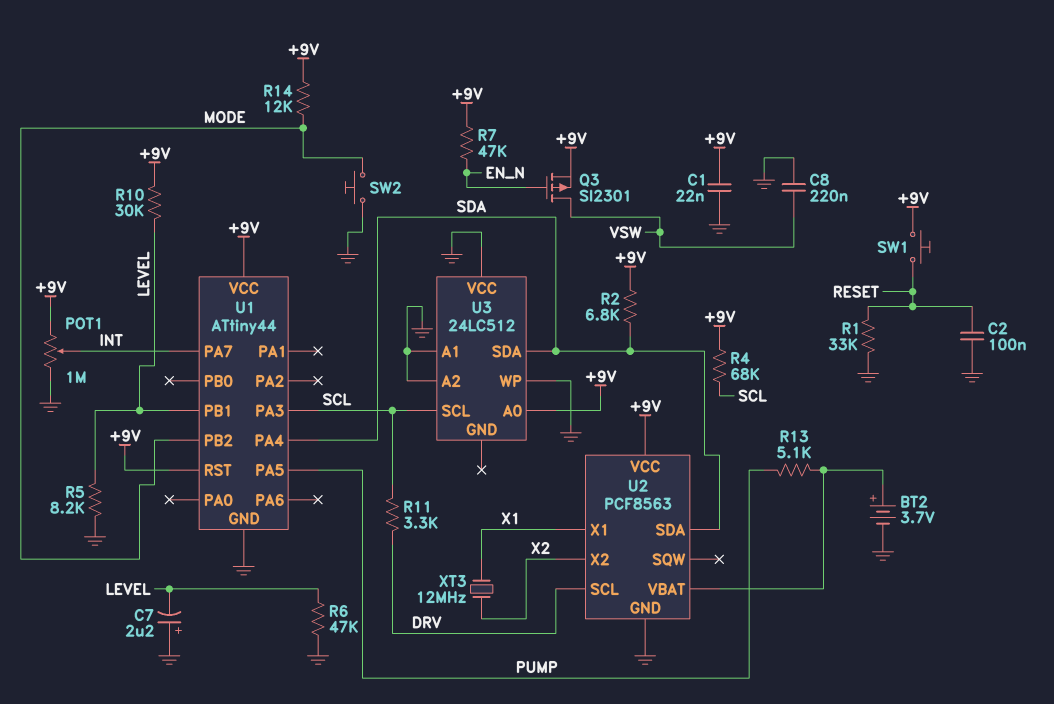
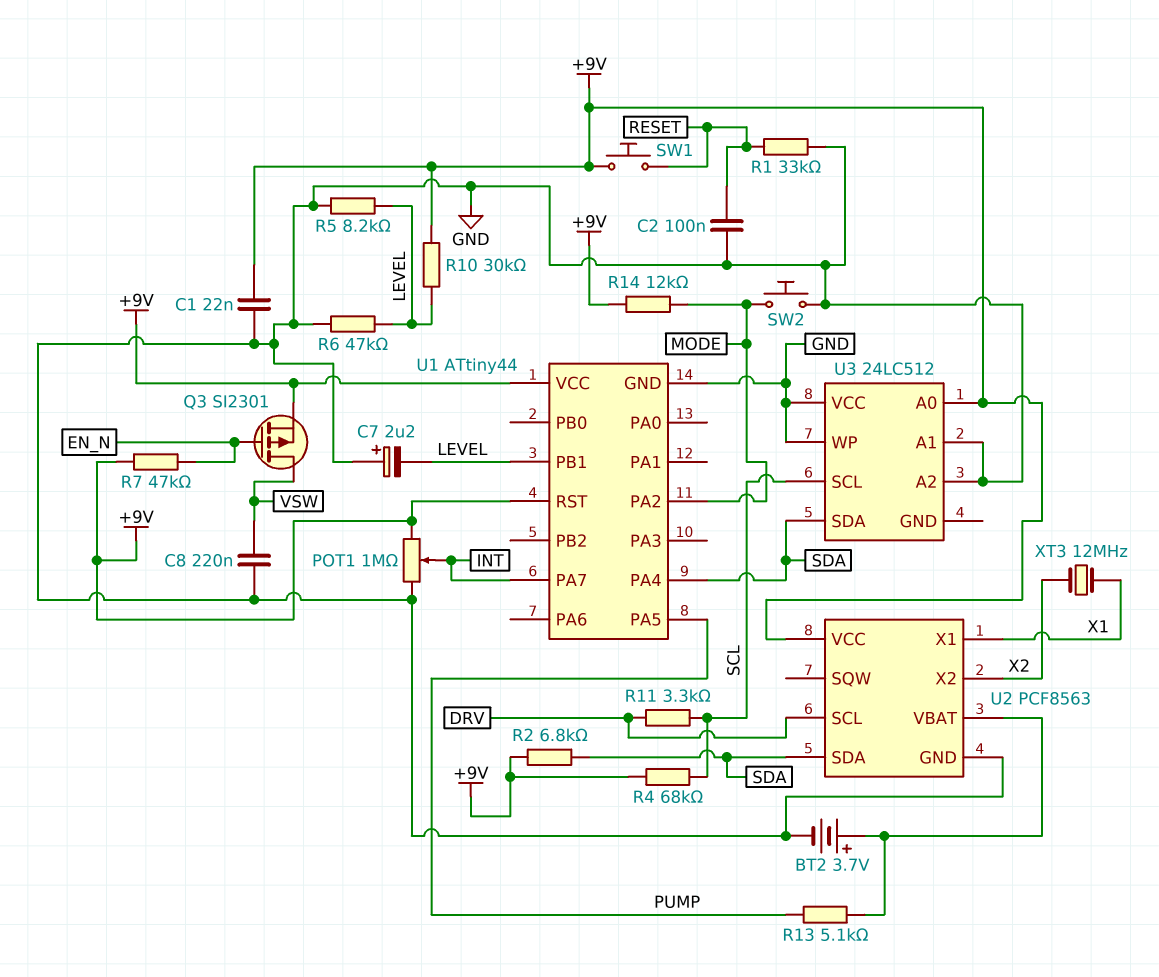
U1 pin PA2: none -> MODE
U1 pin PA3: SCL -> none
U1 pin PB2: MODE -> none

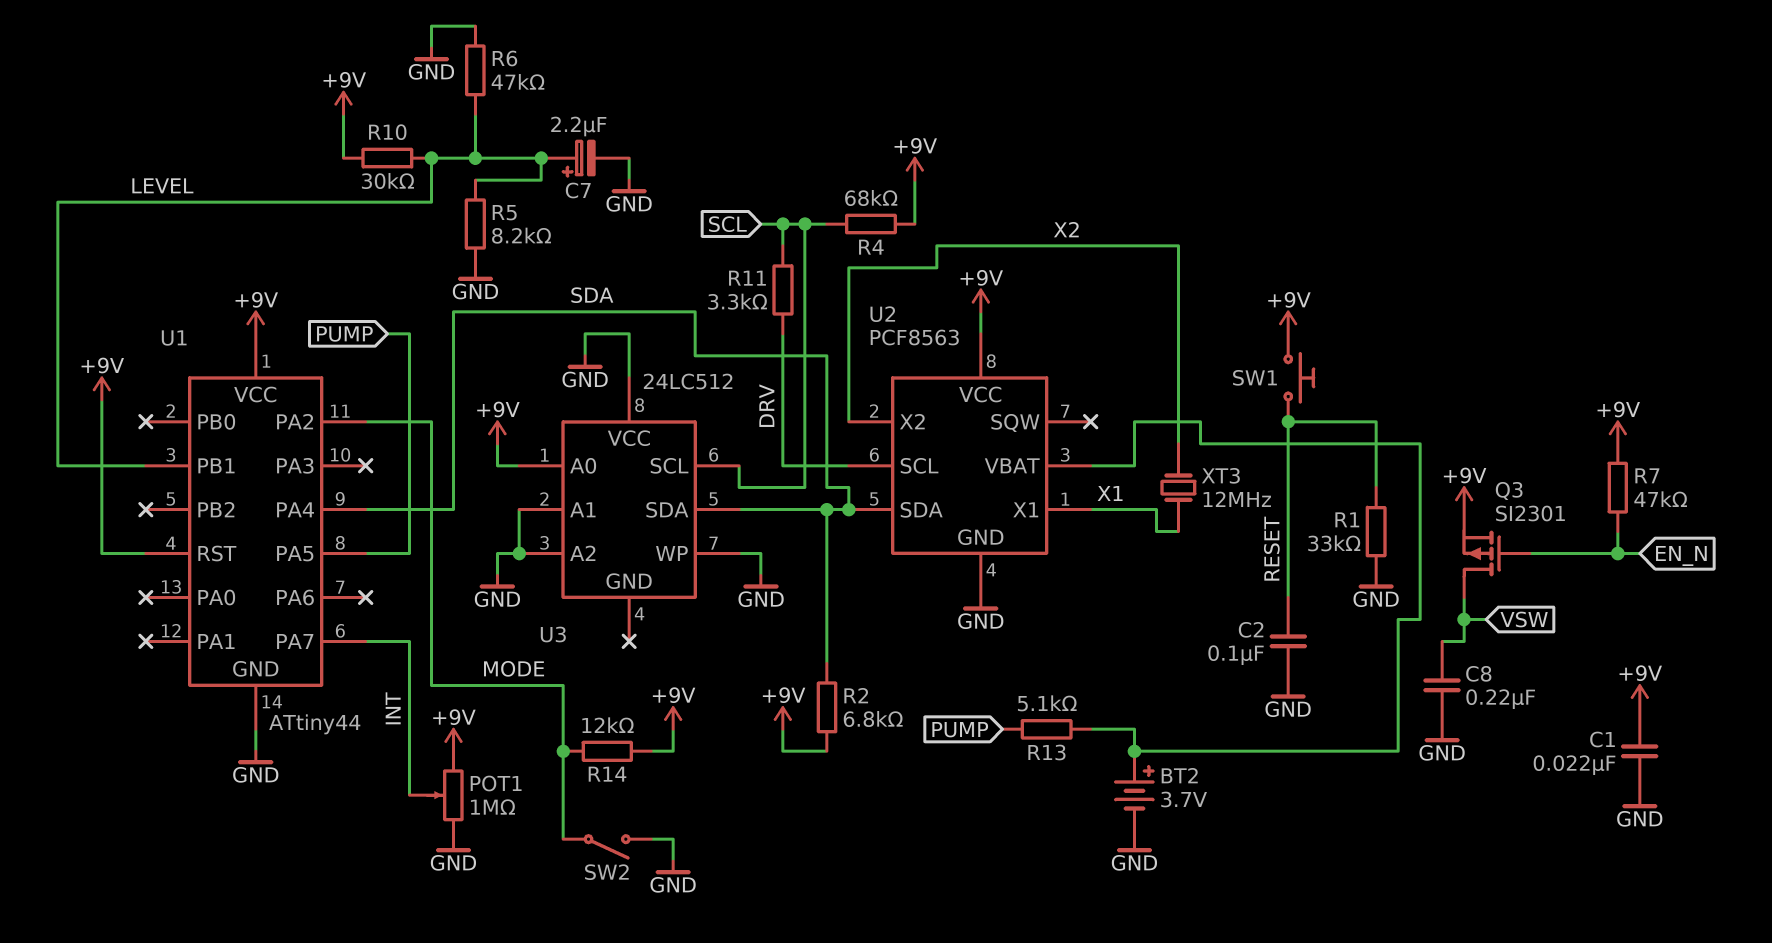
C7: 2.2uF (plus GND, minus LEVEL) -> 2.2uF (plus LEVEL, minus GND)
SW2: button (GND, MODE) -> switch (GND, MODE)

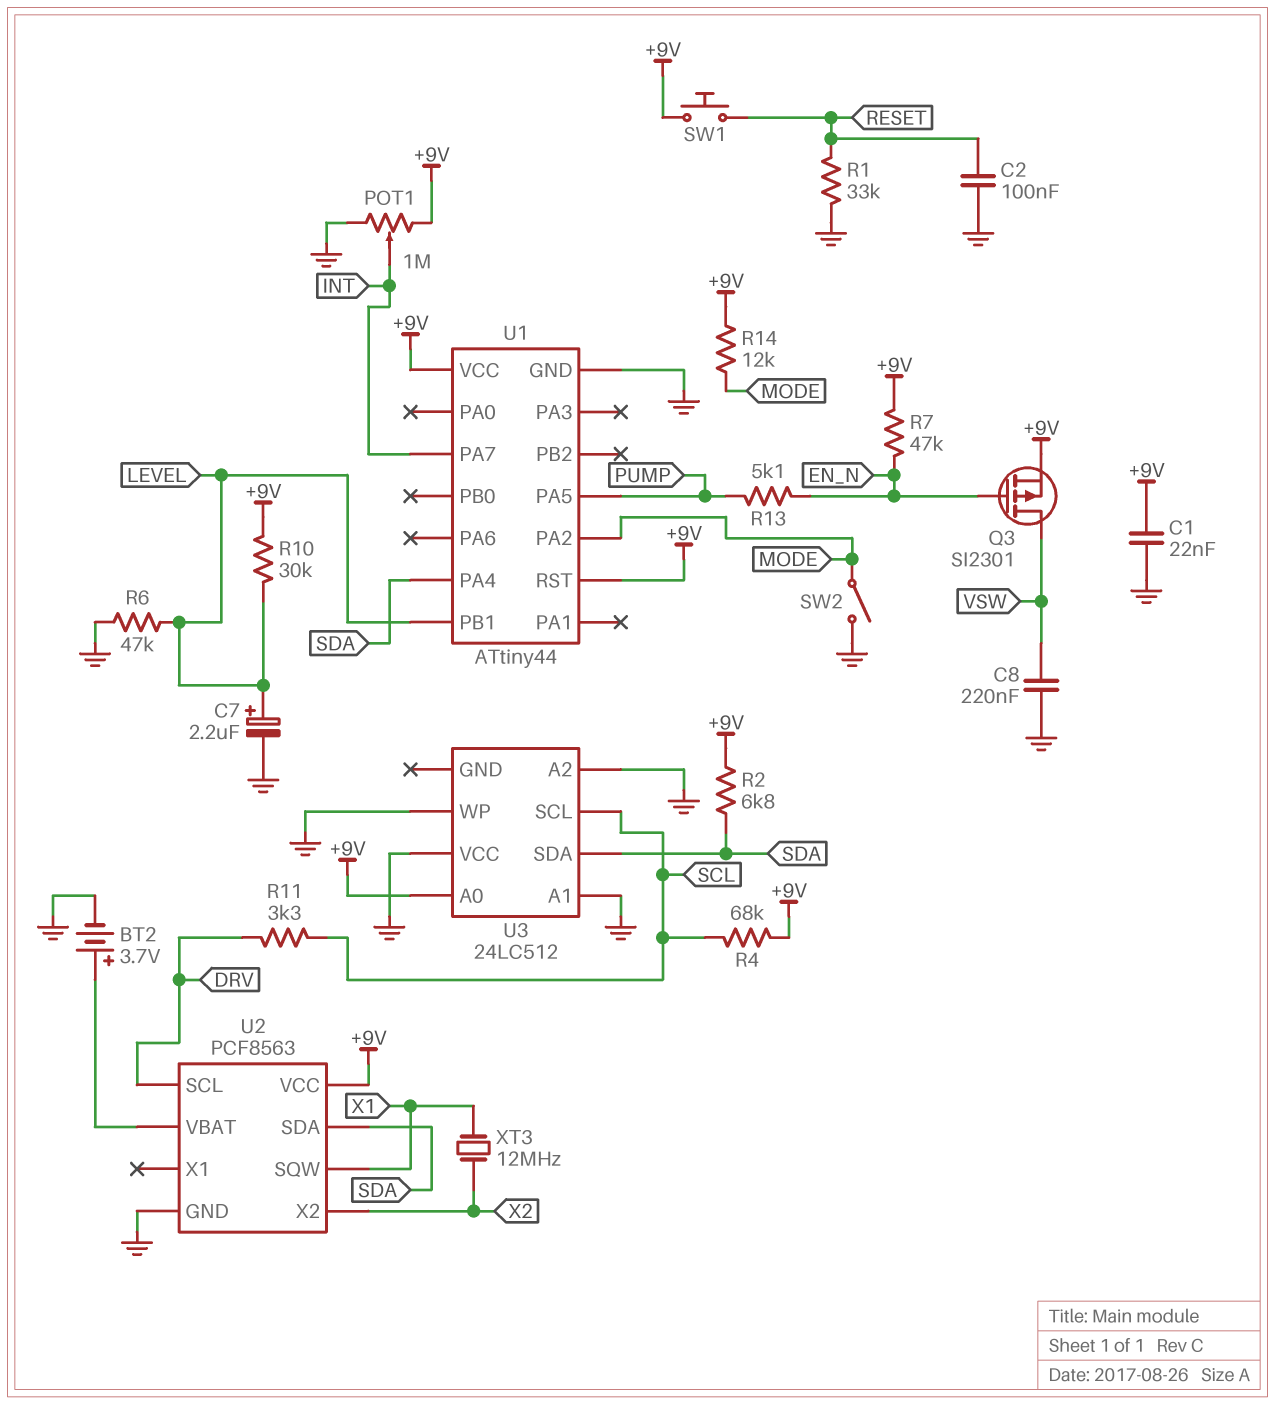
R5: 8.2k (GND, LEVEL) -> none
R13: 5.1k (PUMP, U2/VBAT) -> 5.1k (EN_N, PUMP)
U2 pin SQW: none -> X1
U2 pin X1: X1 -> none

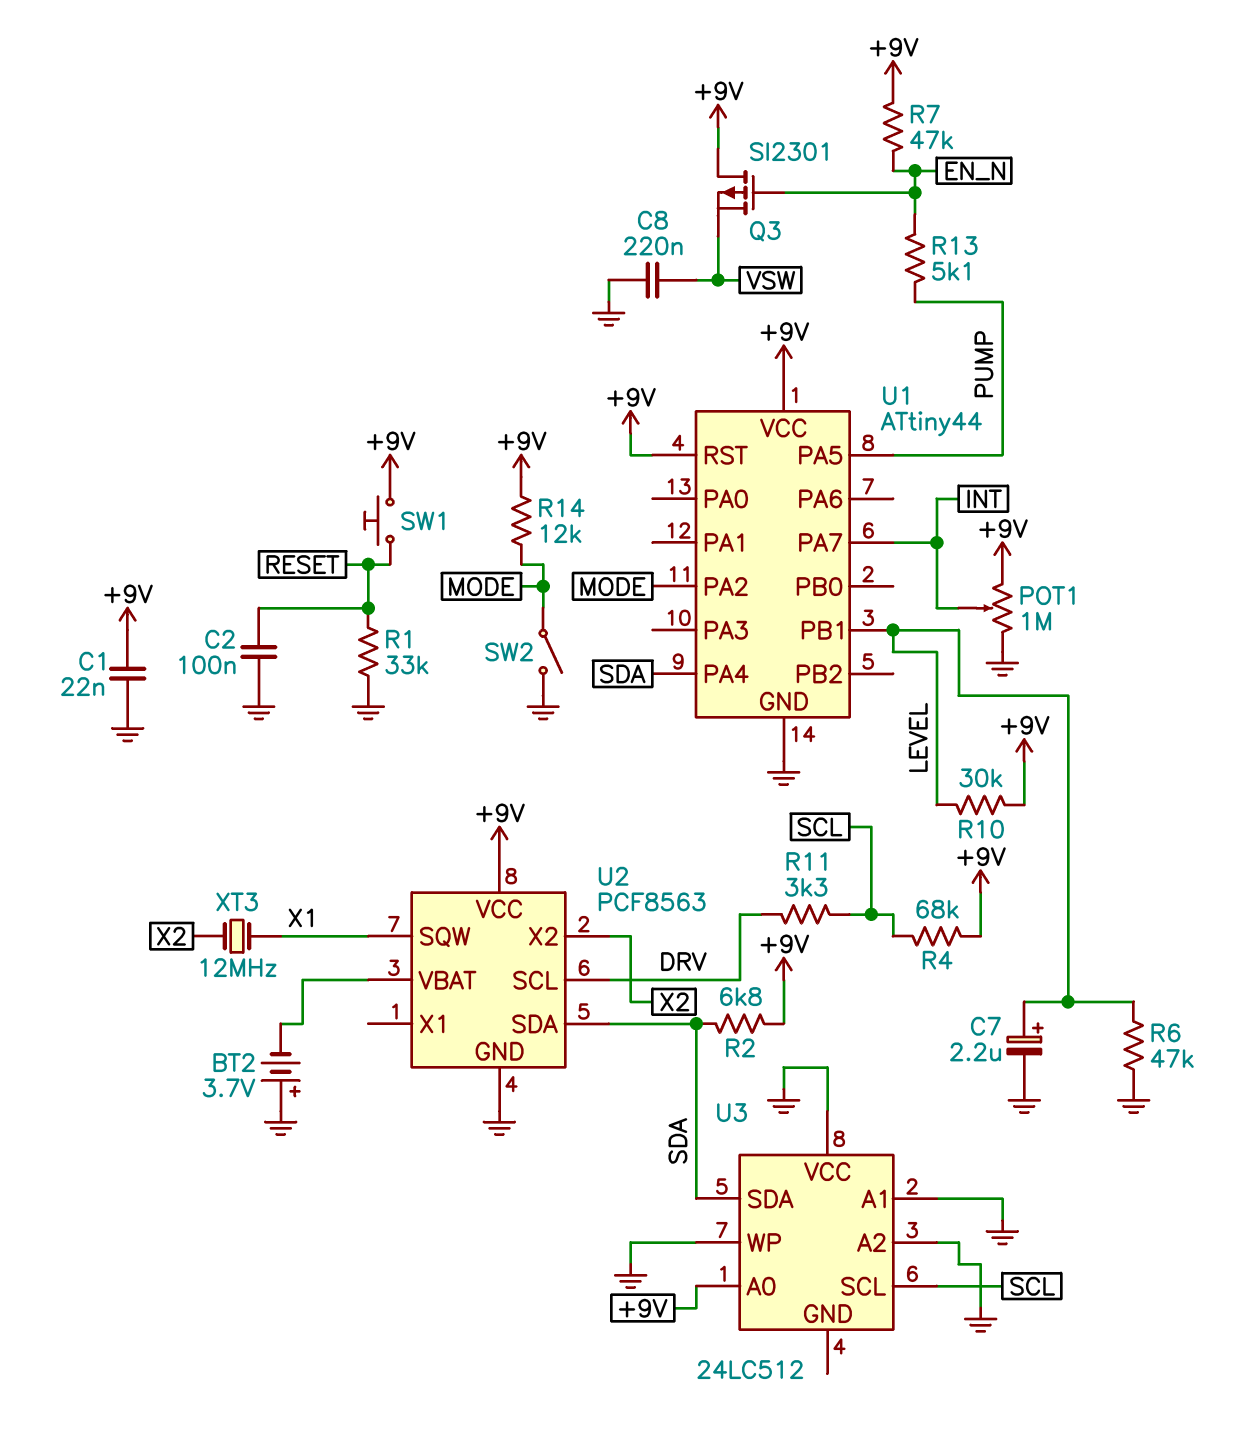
BT2: 3.7V (plus U2/VBAT, minus GND) -> 3.7V (plus GND, minus U2/VBAT)
Q3: PMOS SI2301 (G EN_N, D VSW, S +9V) -> PMOS SI2301 (G EN_N, D +9V, S VSW)

